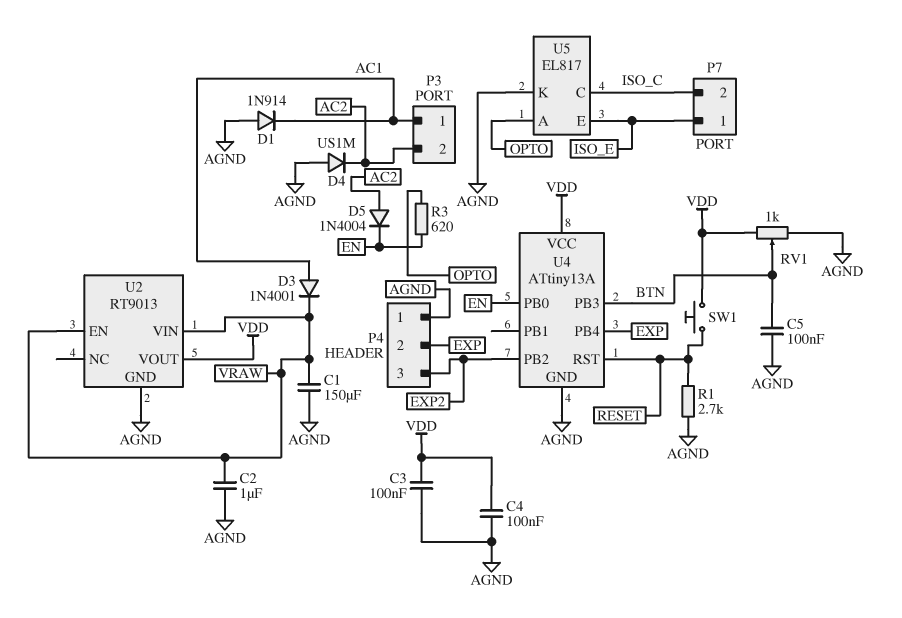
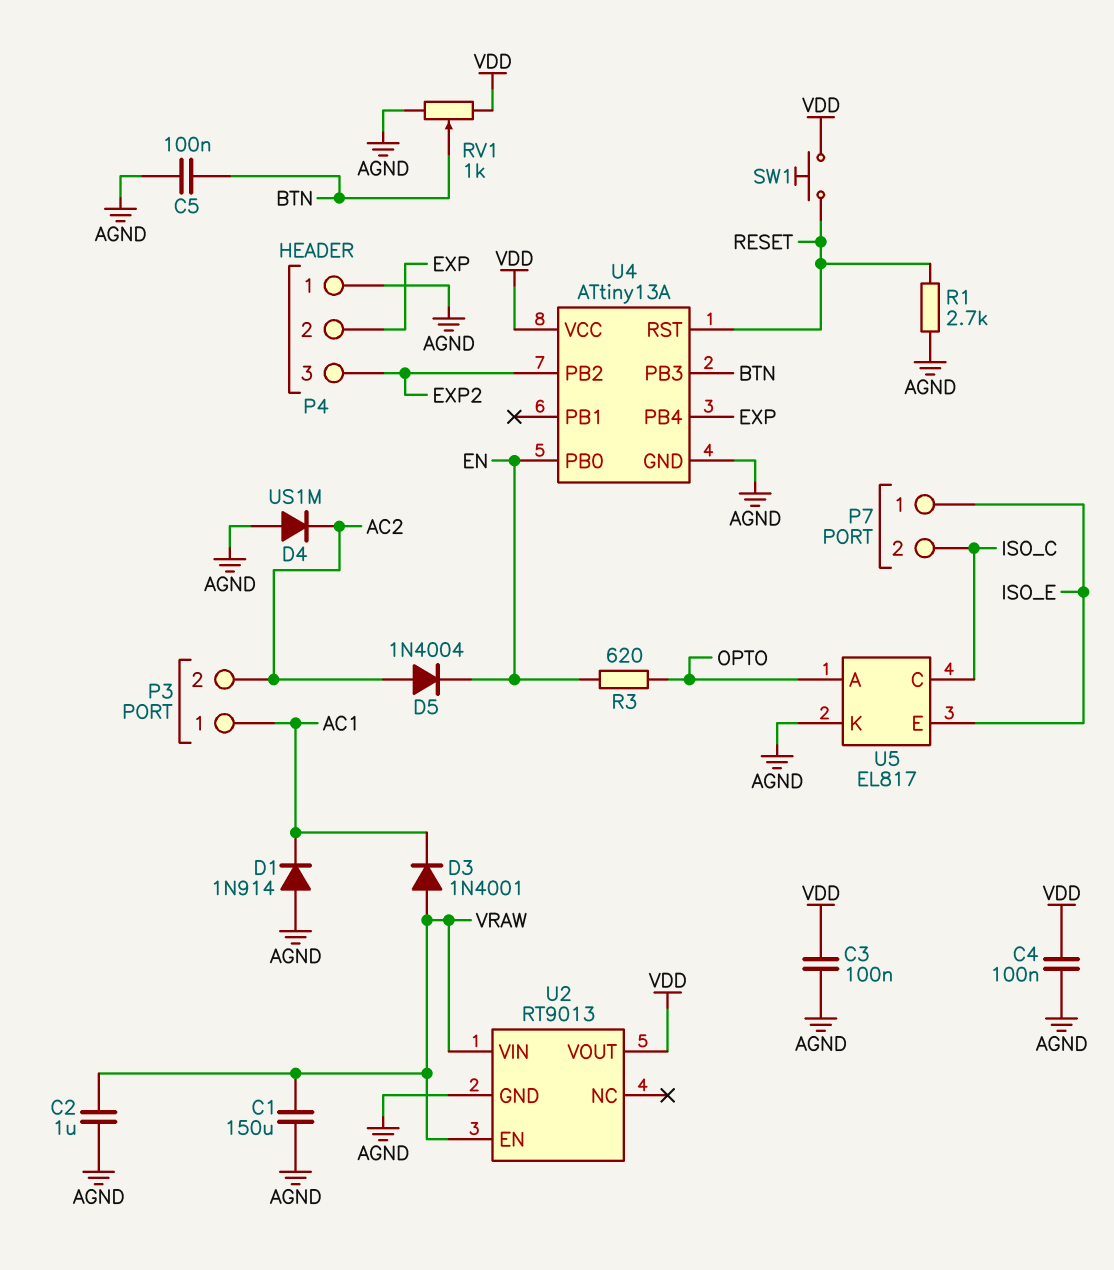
D3: diode 1N4001 (A AC1, K VRAW) -> diode 1N4001 (A VRAW, K AC1)

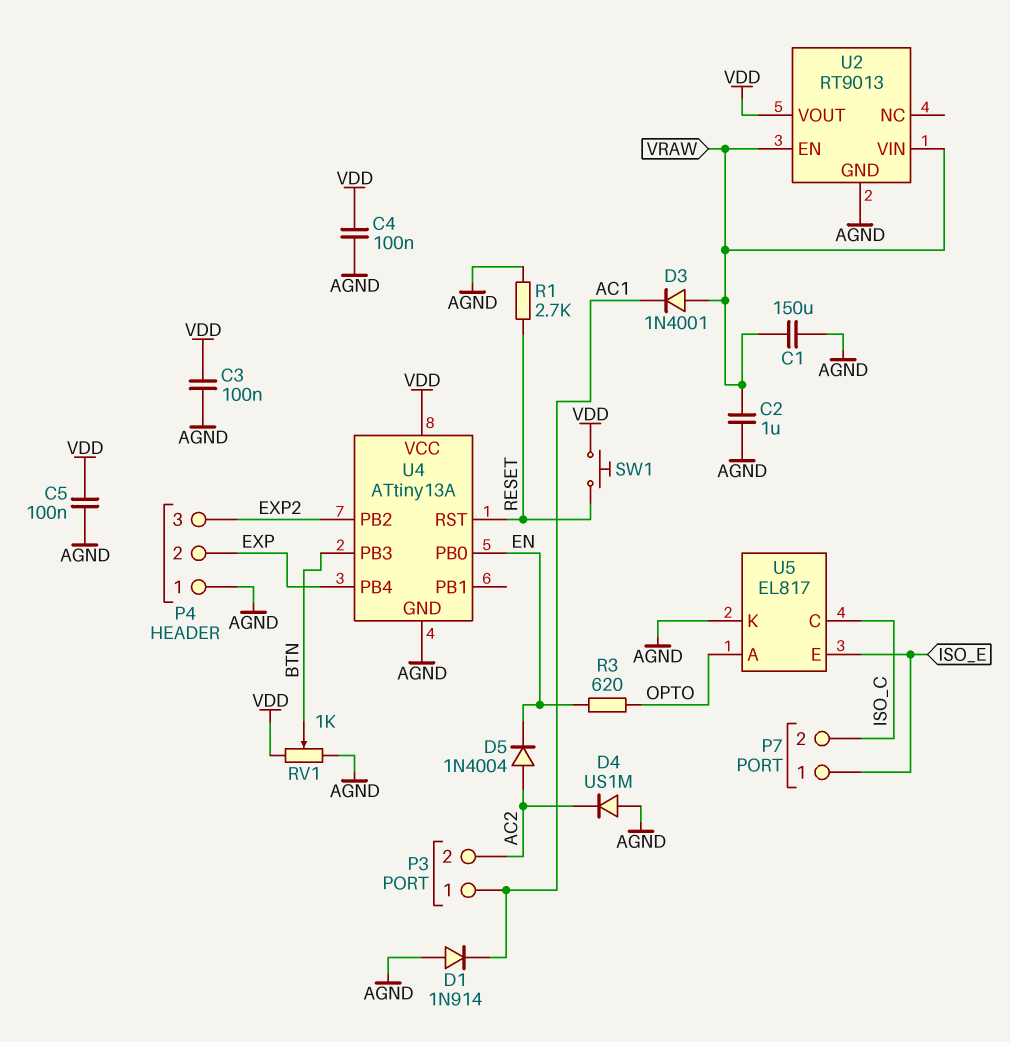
C5: 100nF (AGND, BTN) -> 100nF (AGND, VDD)

